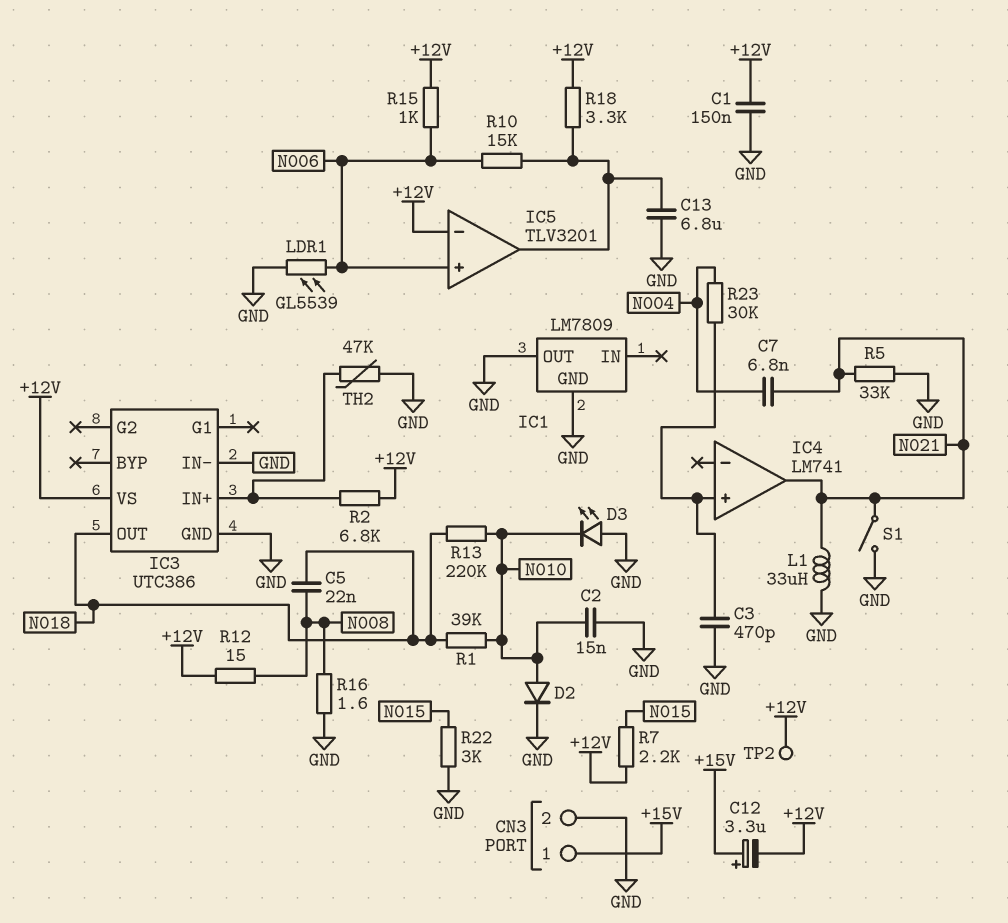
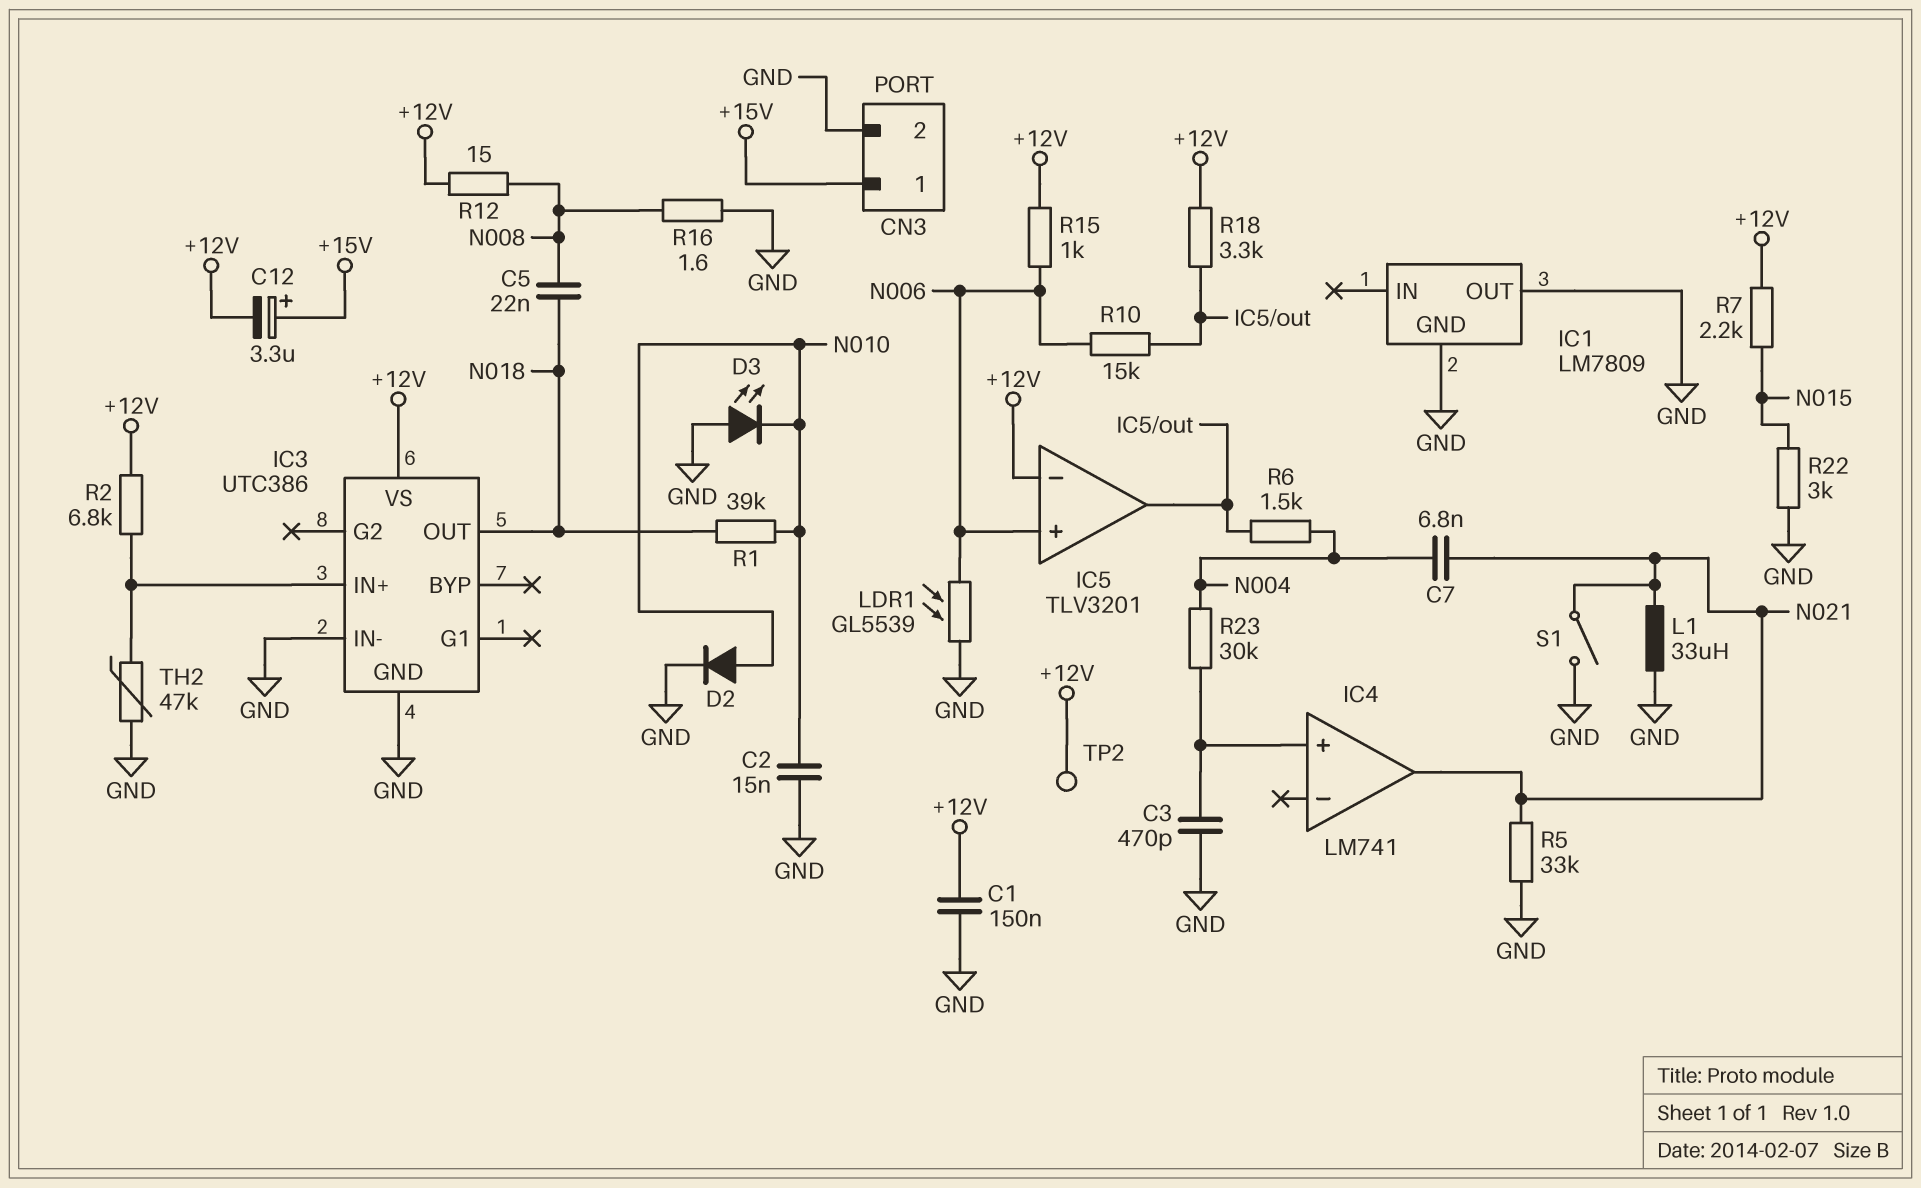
C13: 6.8uF (GND, IC5/out) -> none
R6: none -> 1.5k (IC5/out, N004)
R13: 220k (N010, N018) -> none

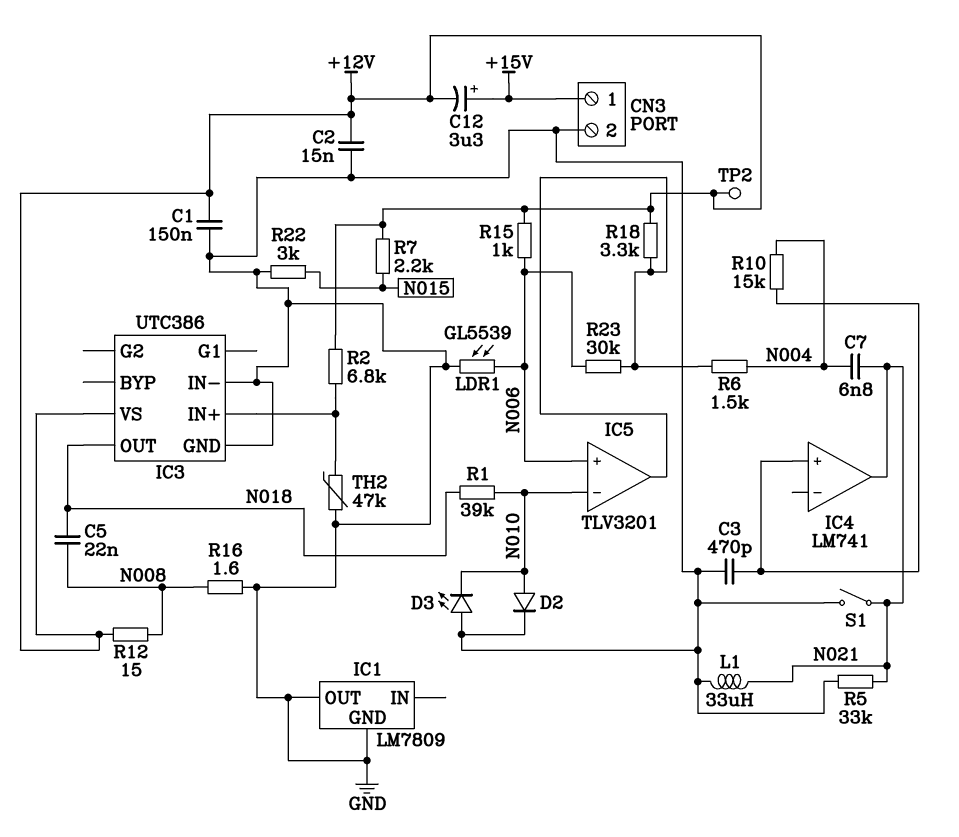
C2: 15nF (GND, N010) -> 15nF (+12V, GND)
IC5 pin in-: +12V -> N010
R10: 15k (IC5/out, N006) -> 15k (IC4/in+, N004)
R23: 30k (IC4/in+, N004) -> 30k (IC5/out, N006)

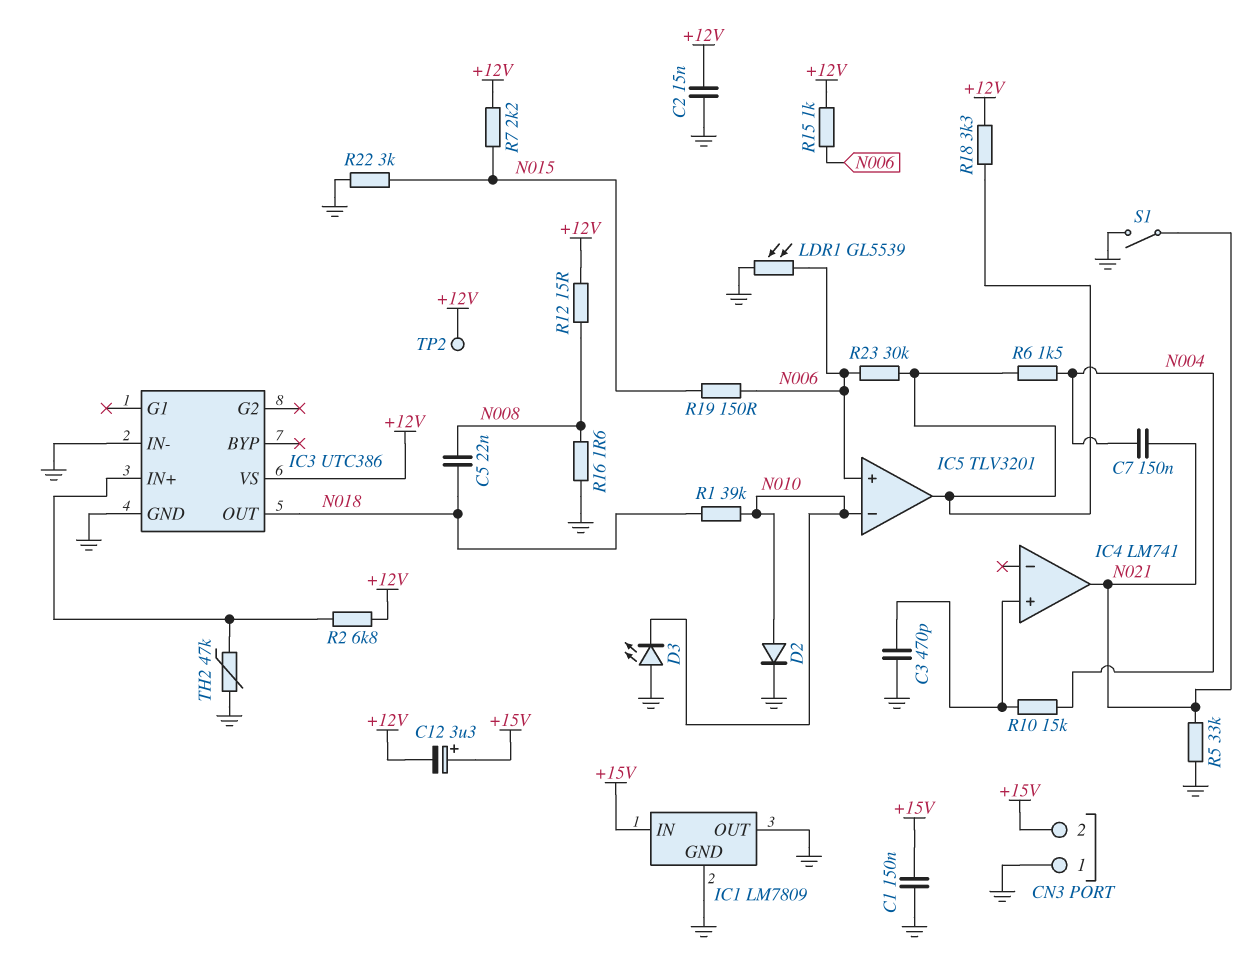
C1: 150nF (+12V, GND) -> 150nF (+15V, GND)
C7: 6.8nF (N004, N021) -> 150nF (N004, N021)
CN3 pin 1: +15V -> GND
CN3 pin 2: GND -> +15V
IC1 pin IN: none -> +15V
L1: 33uH (GND, N021) -> none
R19: none -> 150 (N006, N015)

